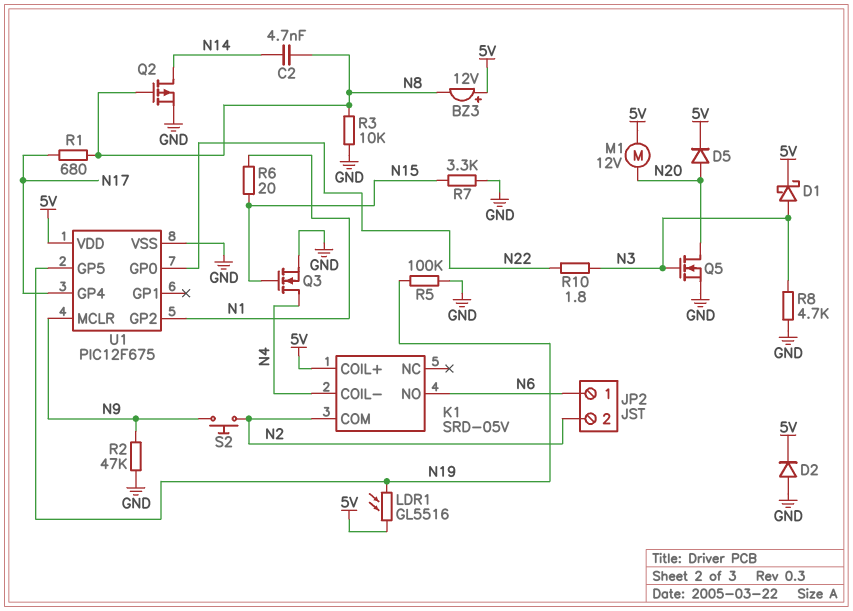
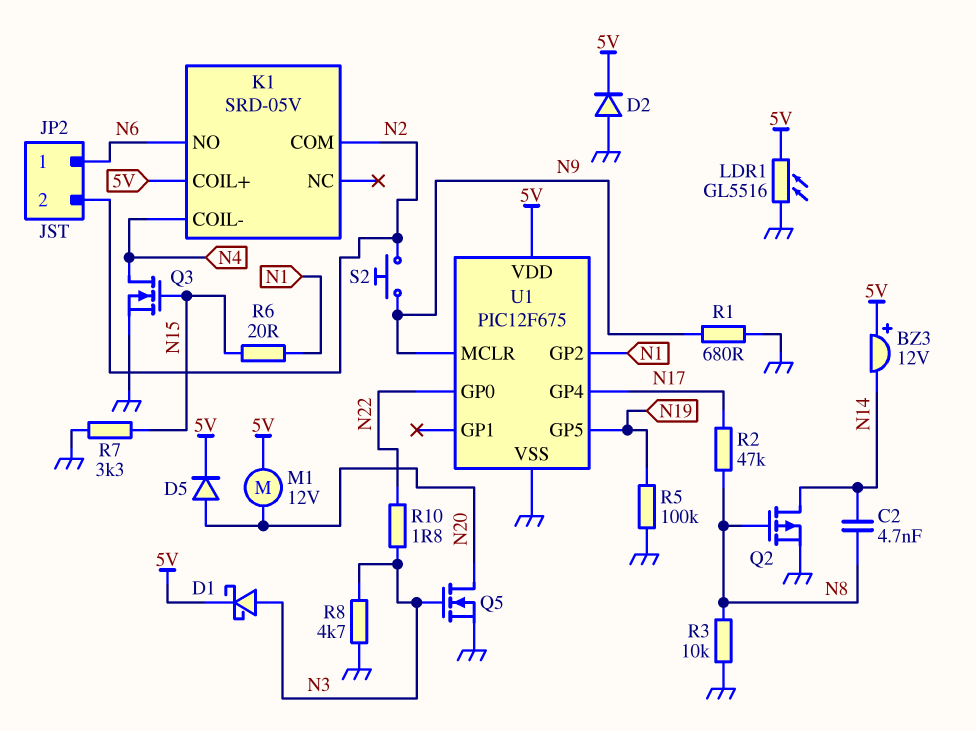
BZ3: buzzer 12V (plus 5V, minus N8) -> buzzer 12V (plus 5V, minus N14)
LDR1: GL5516 (5V, N19) -> GL5516 (5V, GND)
R1: 680 (N8, N17) -> 680 (GND, N9)
R2: 47k (GND, N9) -> 47k (N8, N17)

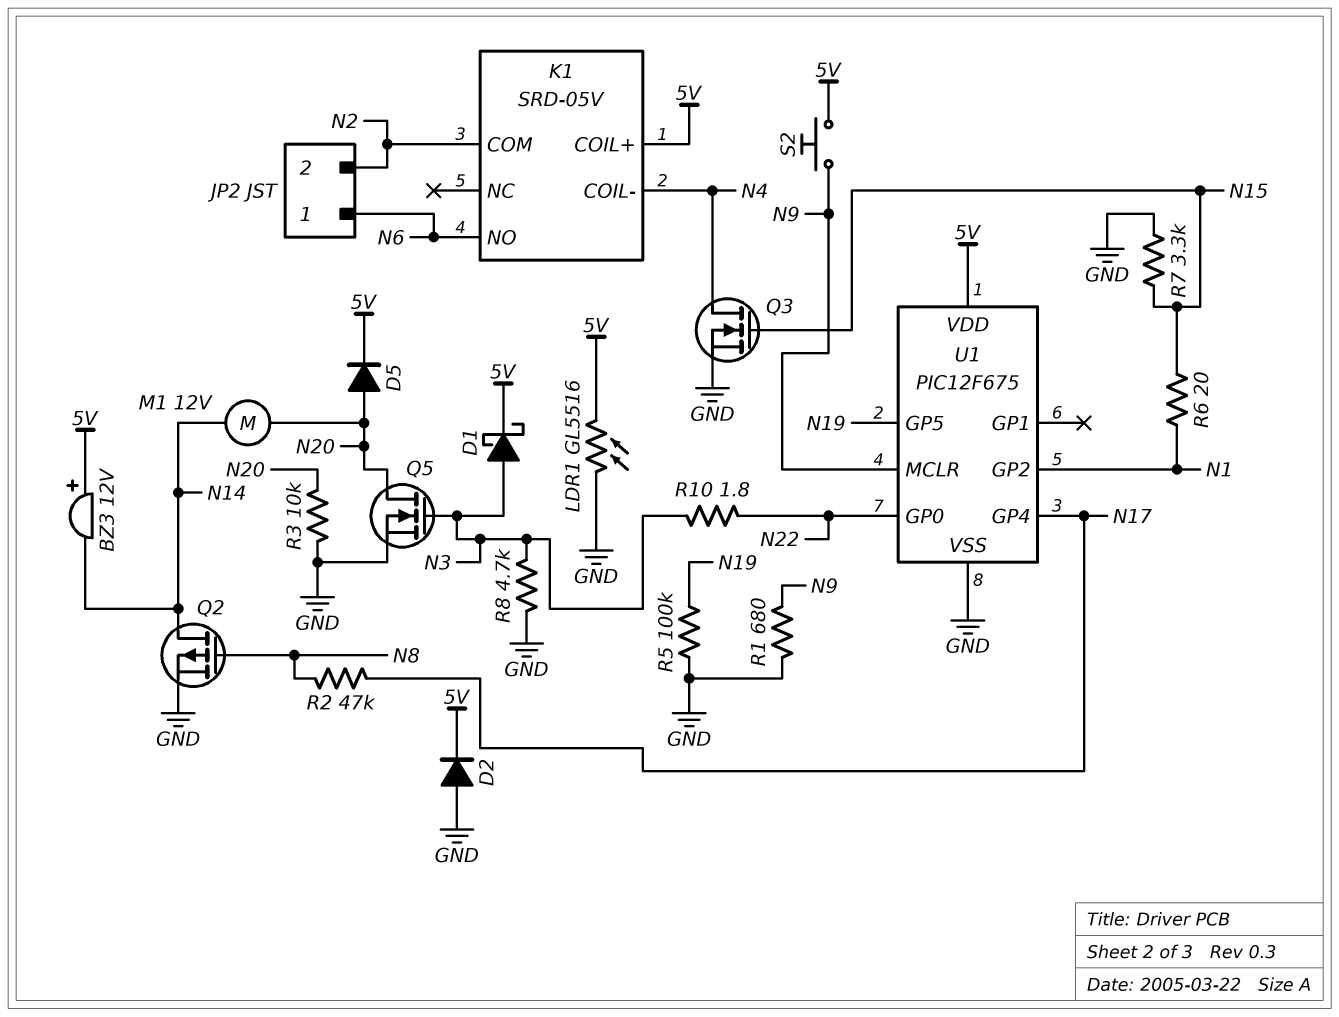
C2: 4.7nF (N8, N14) -> none
M1: motor 12V (5V, N20) -> motor 12V (N14, N20)
R3: 10k (GND, N8) -> 10k (GND, N20)
S2: button (N2, N9) -> button (5V, N9)

